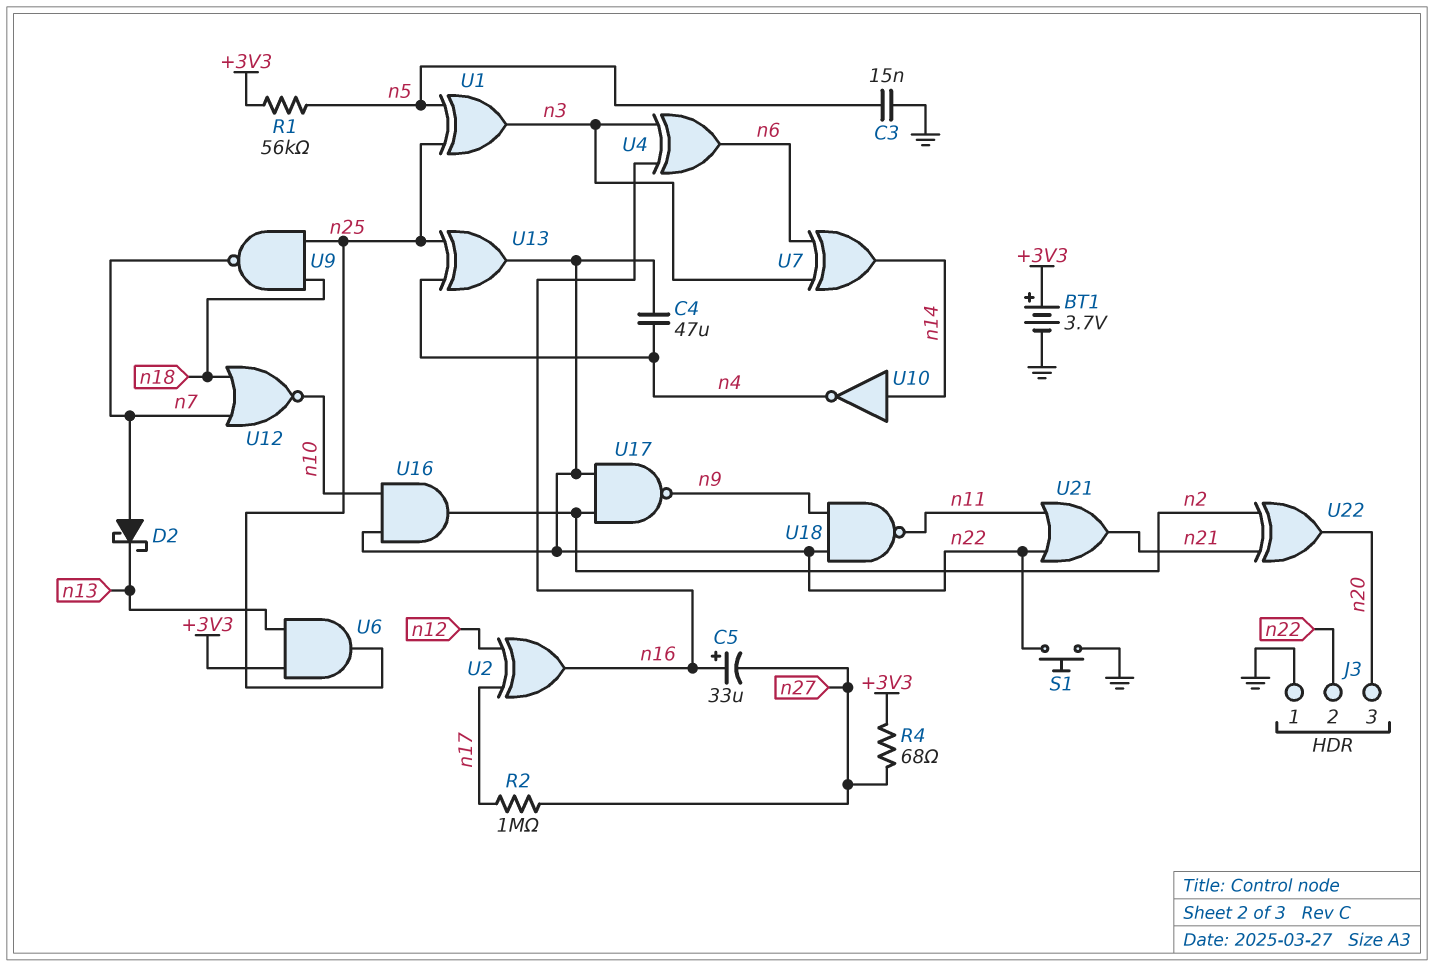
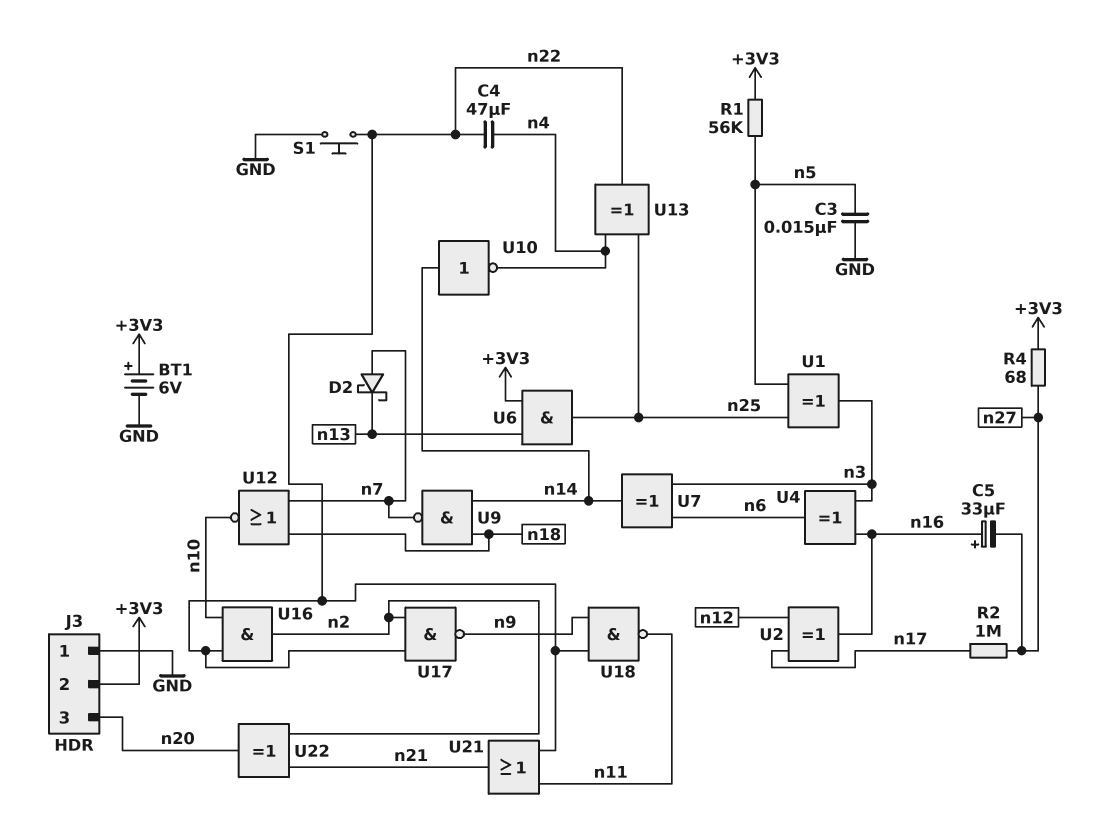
BT1: 3.7V (plus +3V3, minus GND) -> 6V (plus +3V3, minus GND)
J3 pin 2: n22 -> +3V3
U9: NAND (in n18, in n25, out n7) -> NAND (in n14, in n18, out n7)

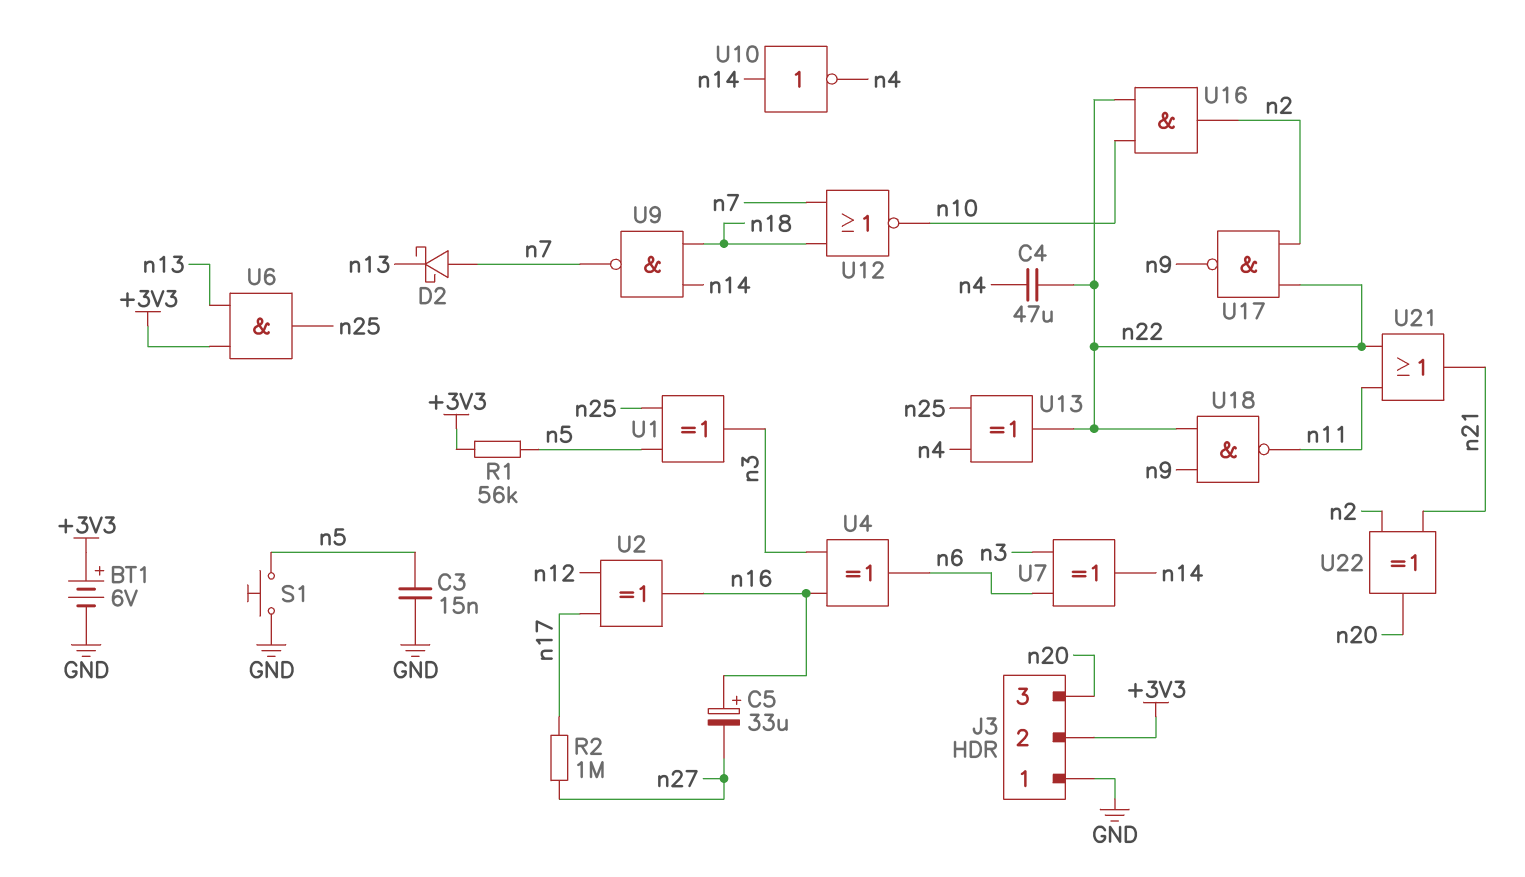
R4: 68 (+3V3, n27) -> none
S1: button (GND, n22) -> button (GND, n5)

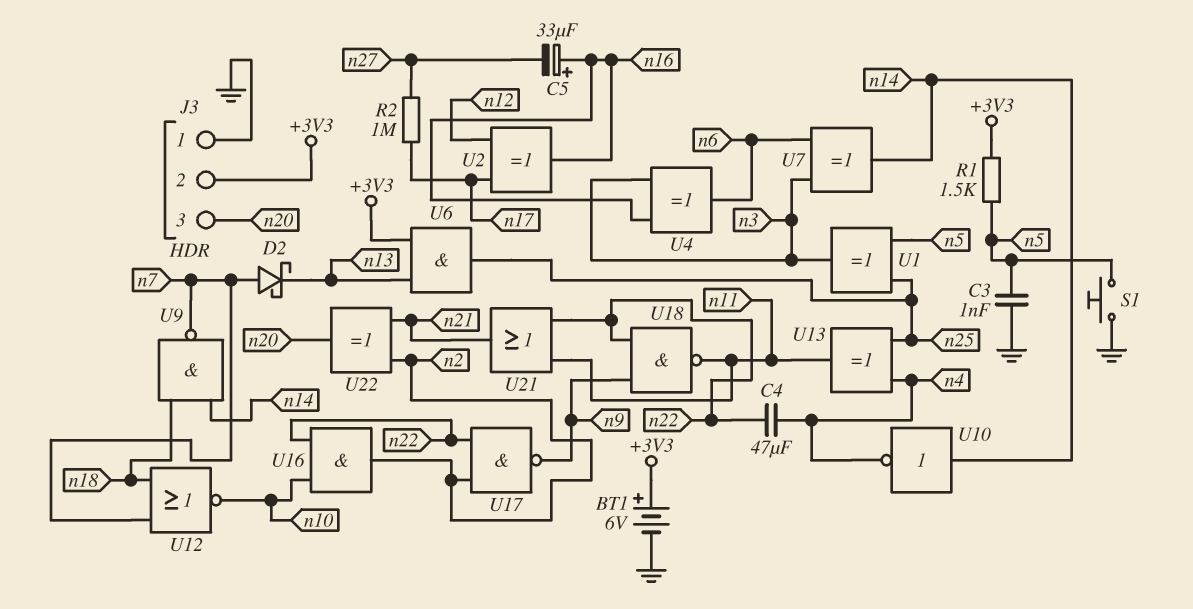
C3: 15nF (GND, n5) -> 1nF (GND, n5)
R1: 56k (+3V3, n5) -> 1.5k (+3V3, n5)
U13: XOR (in n4, in n25, out n22) -> XOR (in n4, in n25, out n11)

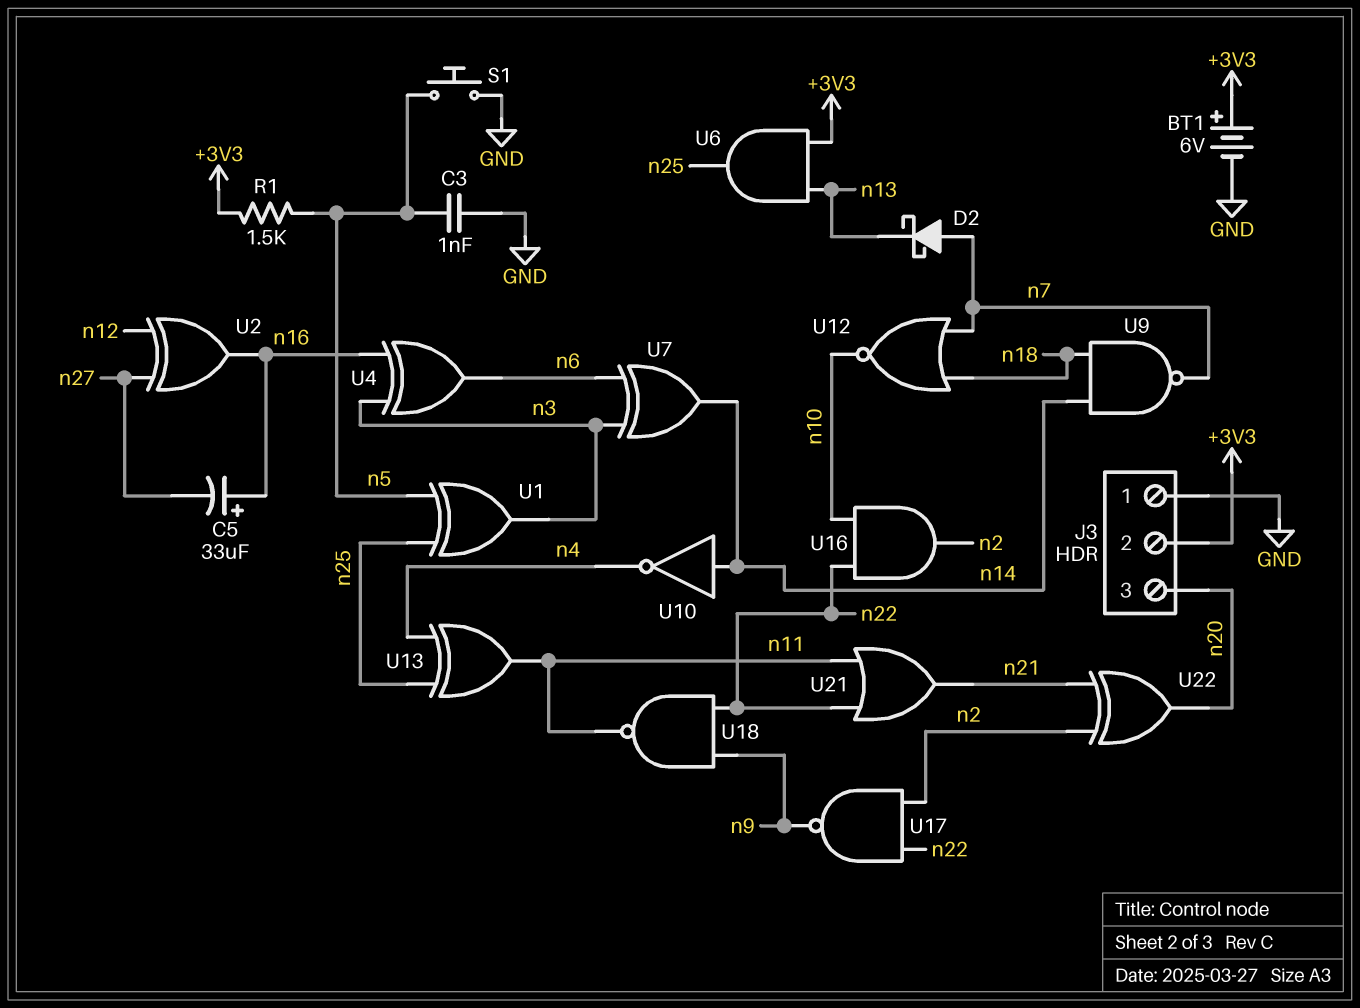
C4: 47uF (n4, n22) -> none
R2: 1M (n17, n27) -> none
U2: XOR (in n12, in n17, out n16) -> XOR (in n12, in n27, out n16)

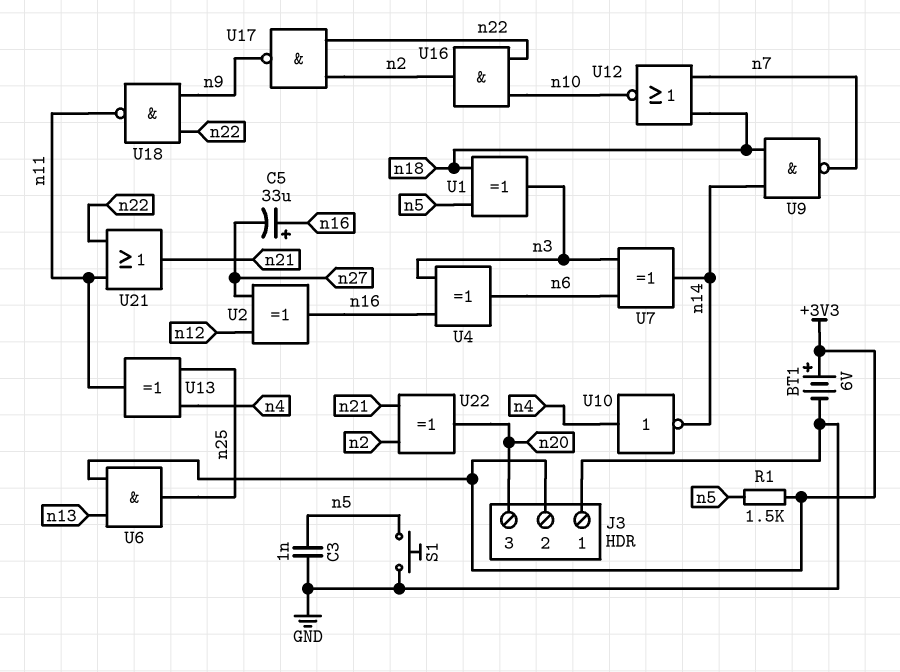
D2: schottky (A n7, K n13) -> none
U1: XOR (in n5, in n25, out n3) -> XOR (in n5, in n18, out n3)
U10: NOT (in n14, out n4) -> NOT (in n4, out n14)

